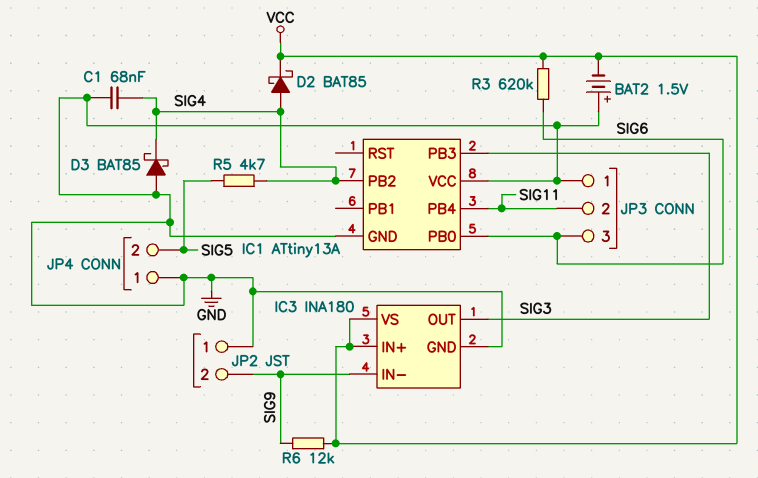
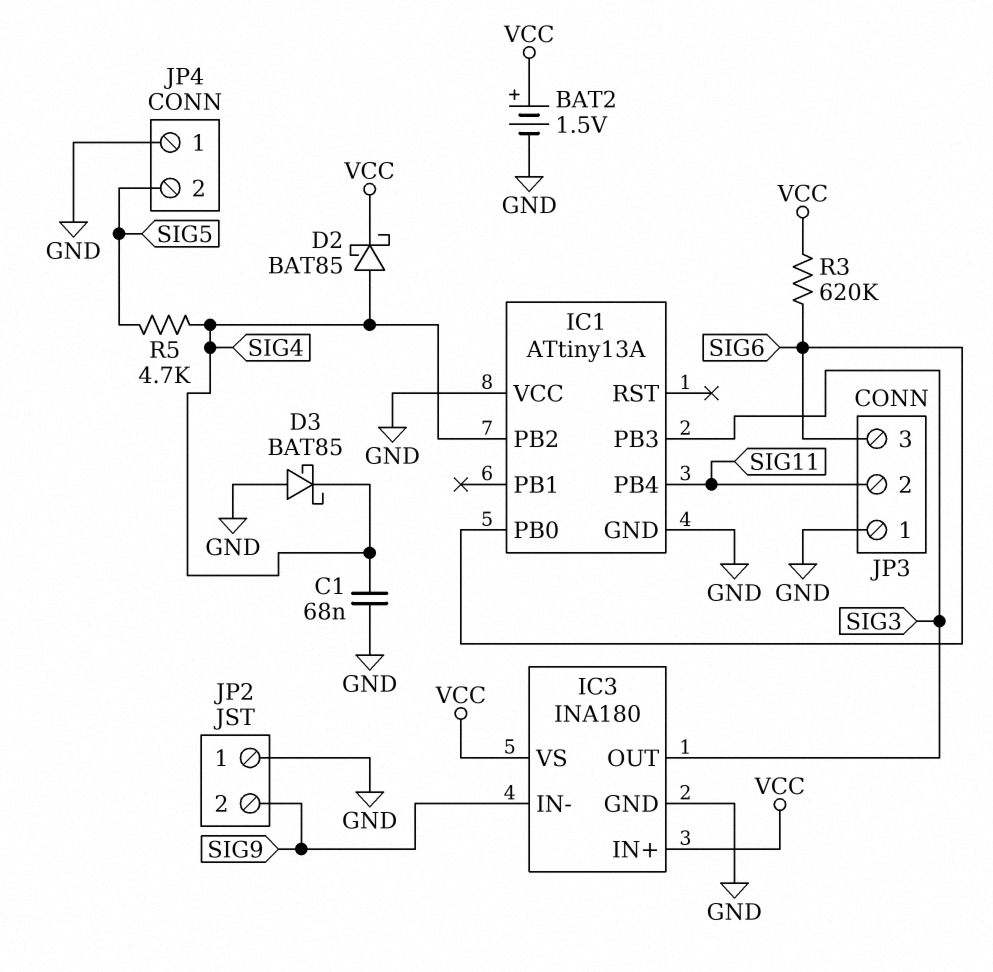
BAT2: 1.5V (plus GND, minus VCC) -> 1.5V (plus VCC, minus GND)
R6: 12k (SIG9, VCC) -> none

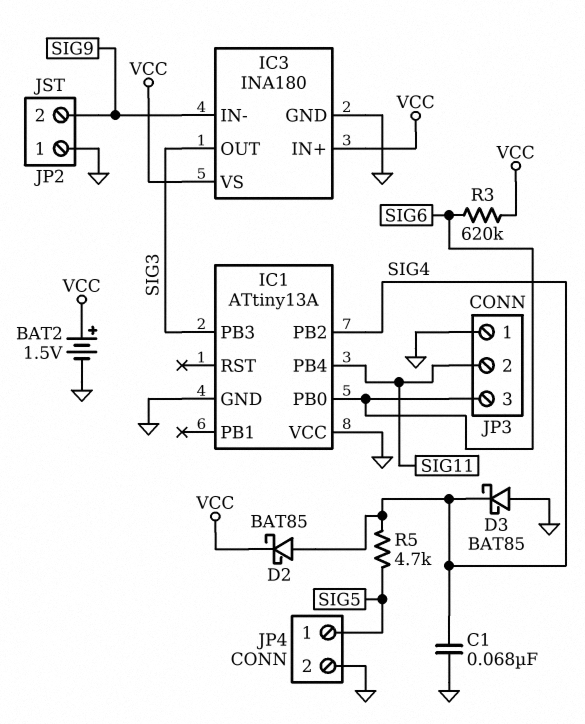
JP4 pin 1: GND -> SIG5
JP4 pin 2: SIG5 -> GND

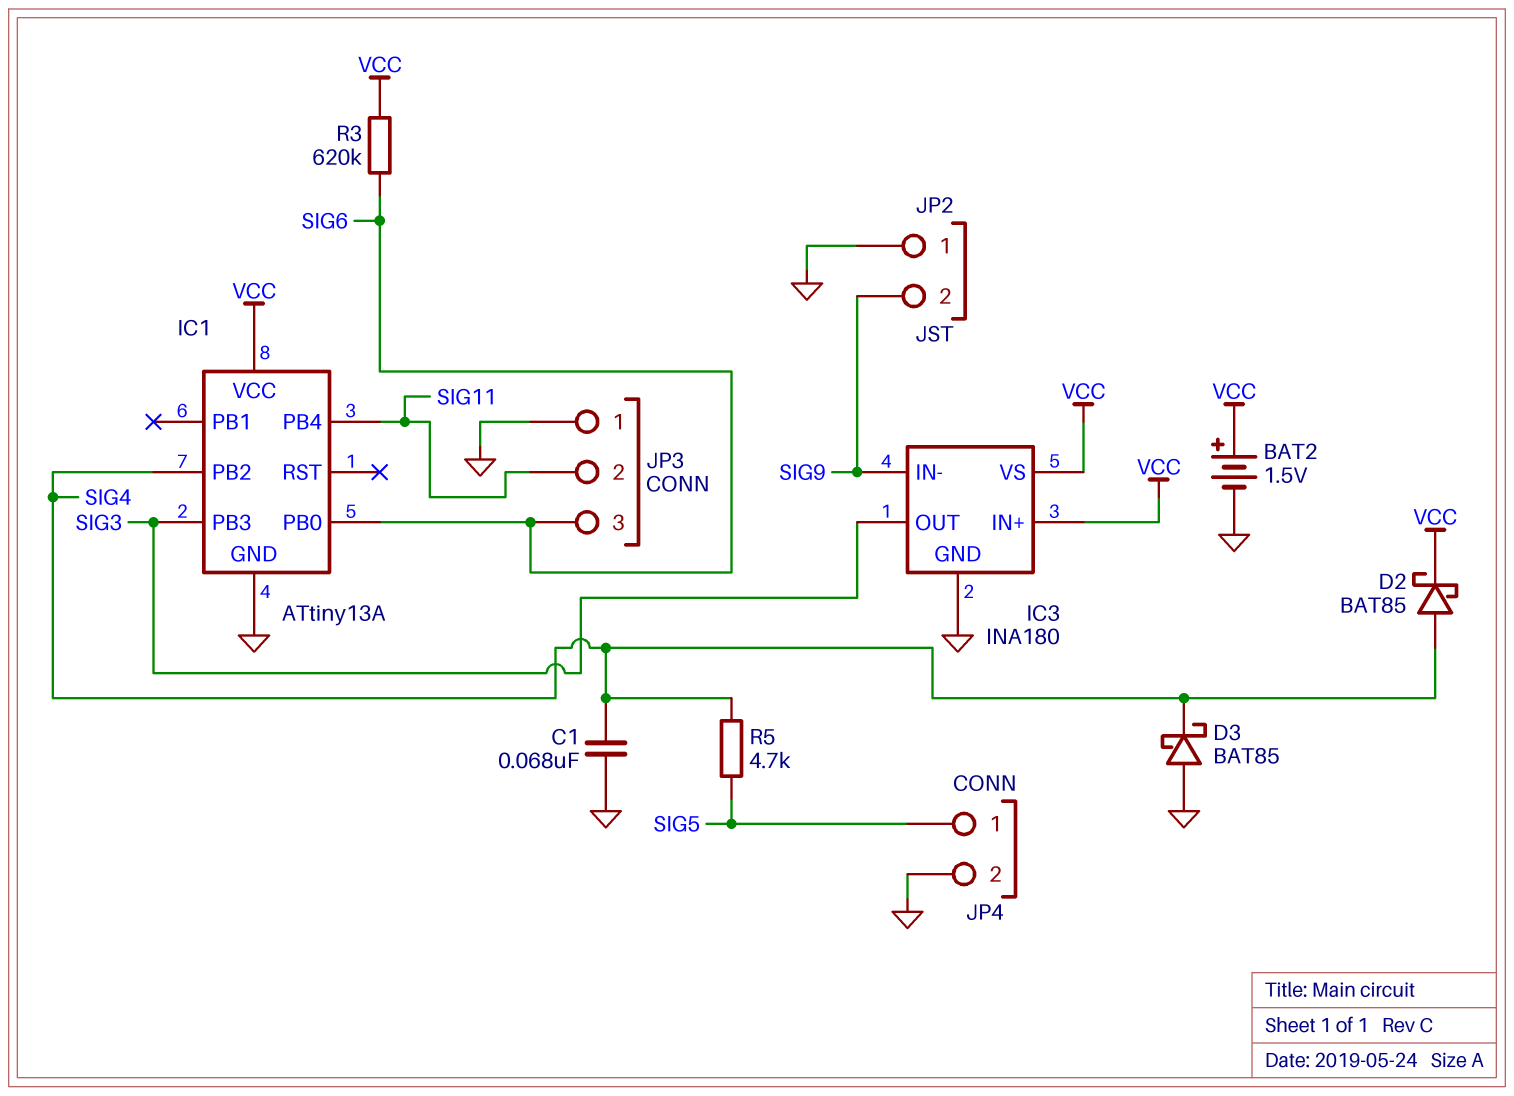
IC1 pin VCC: GND -> VCC

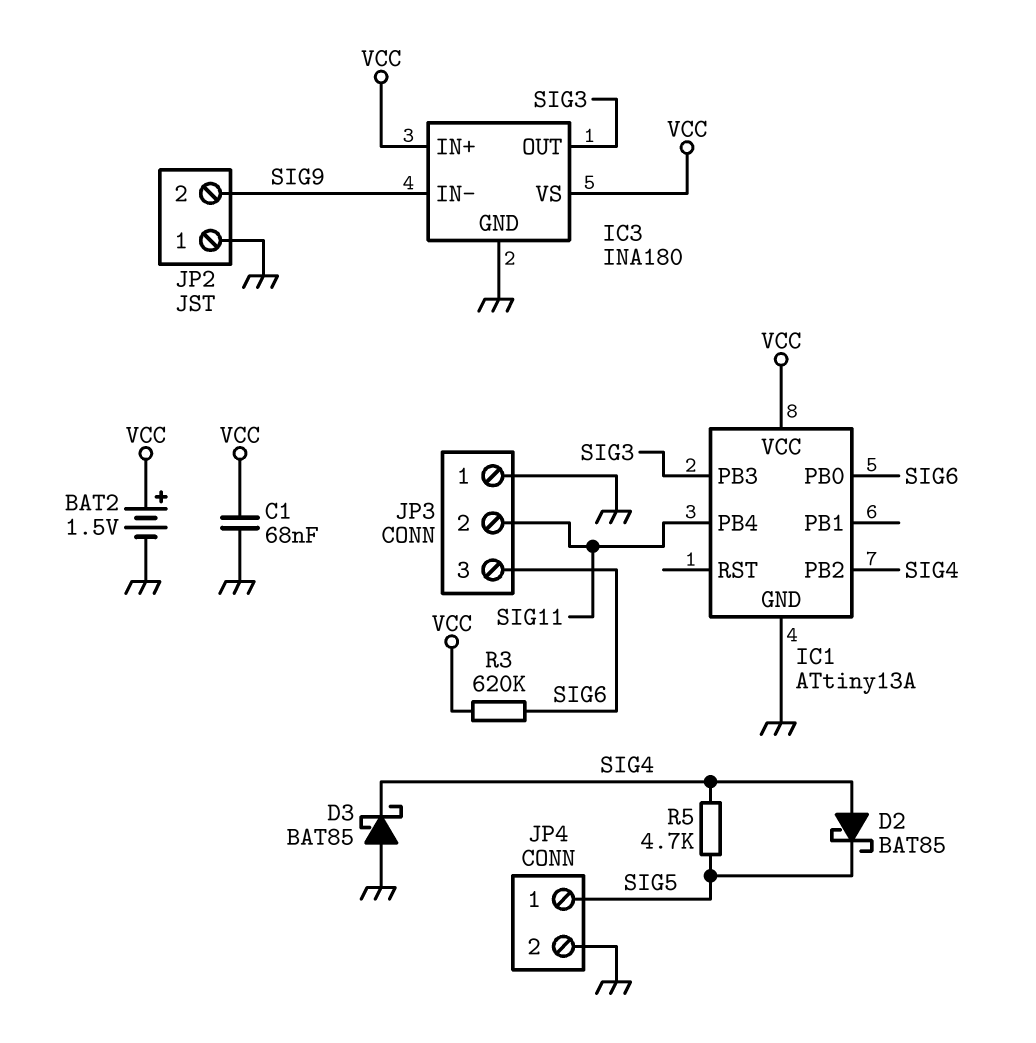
C1: 68nF (GND, SIG4) -> 68nF (GND, VCC)
D2: schottky BAT85 (A SIG4, K VCC) -> schottky BAT85 (A SIG4, K SIG5)

